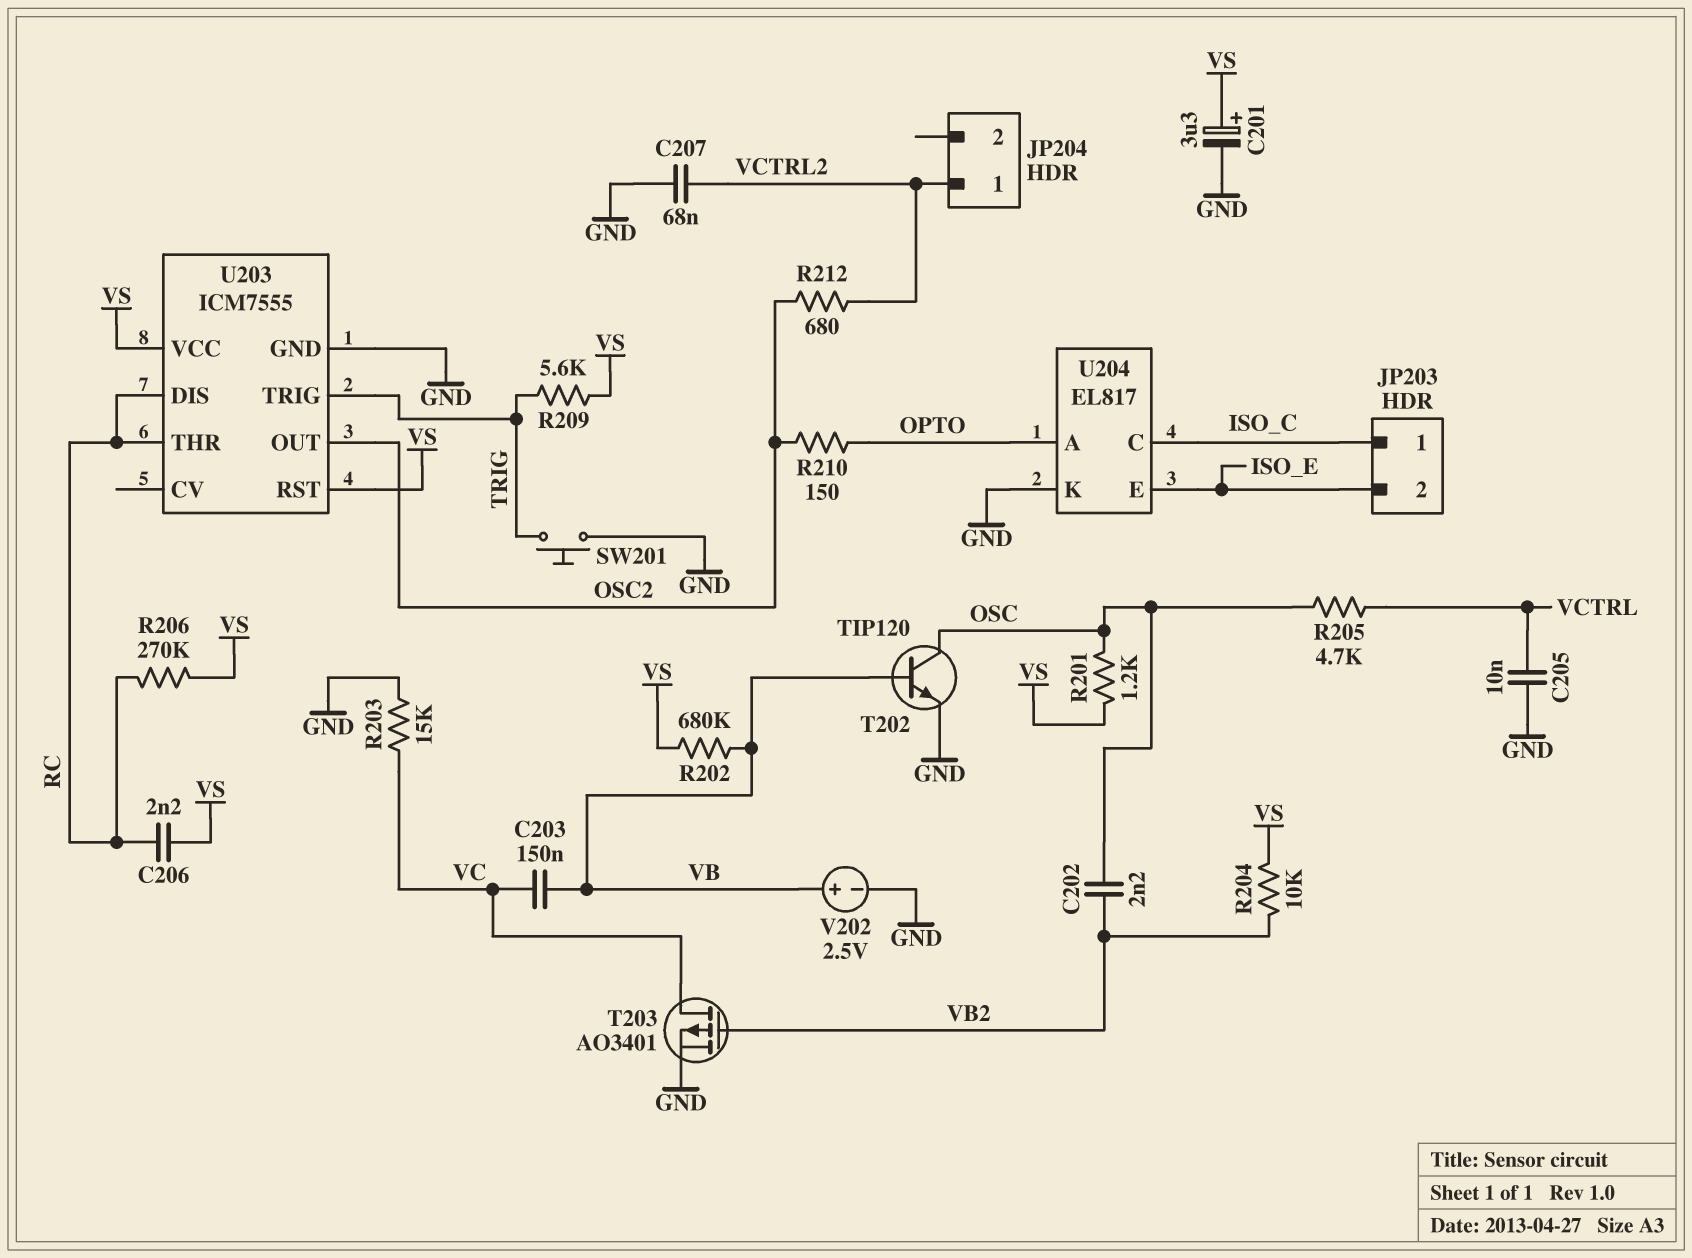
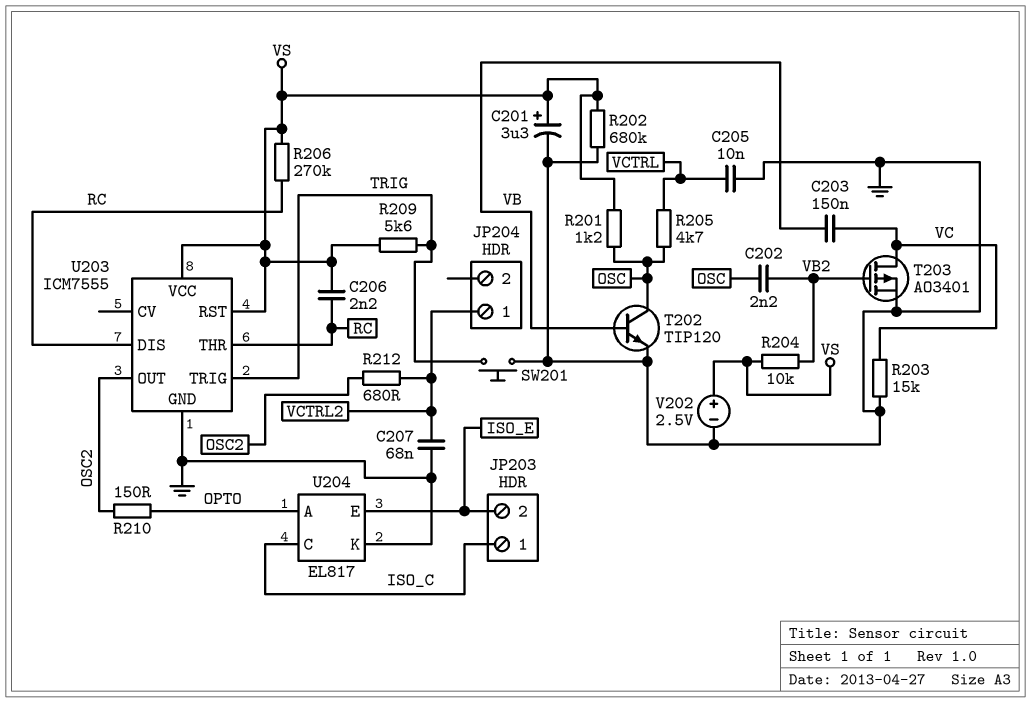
R202: 680k (VB, VS) -> 680k (GND, VS)
V202: 2.5V (plus VB, minus GND) -> 2.5V (plus VS, minus GND)

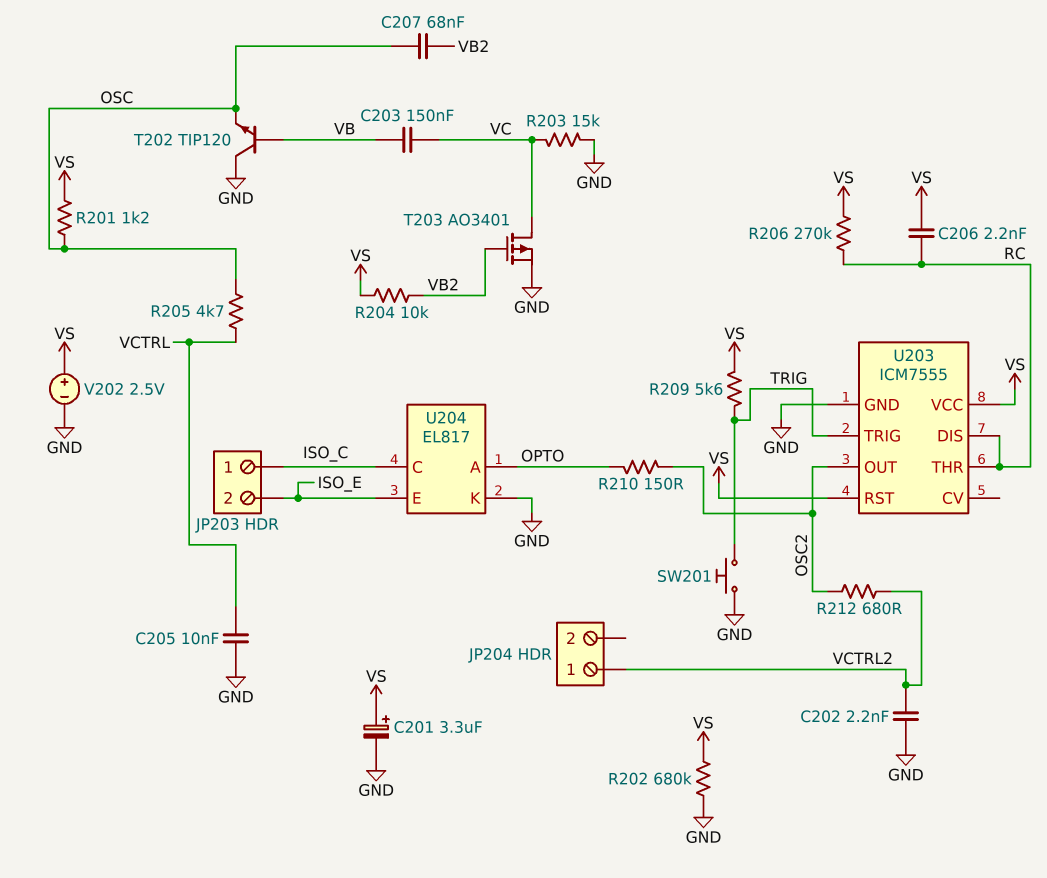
C202: 2.2nF (OSC, VB2) -> 2.2nF (GND, VCTRL2)
C207: 68nF (GND, VCTRL2) -> 68nF (OSC, VB2)
T202: NPN TIP120 (B VB, C OSC, E GND) -> NPN TIP120 (B VB, C GND, E OSC)

